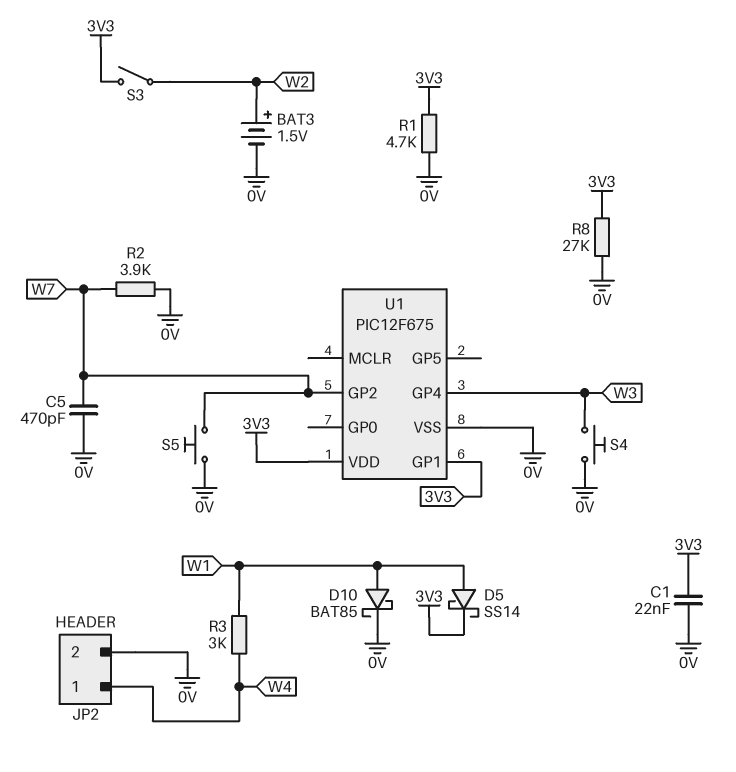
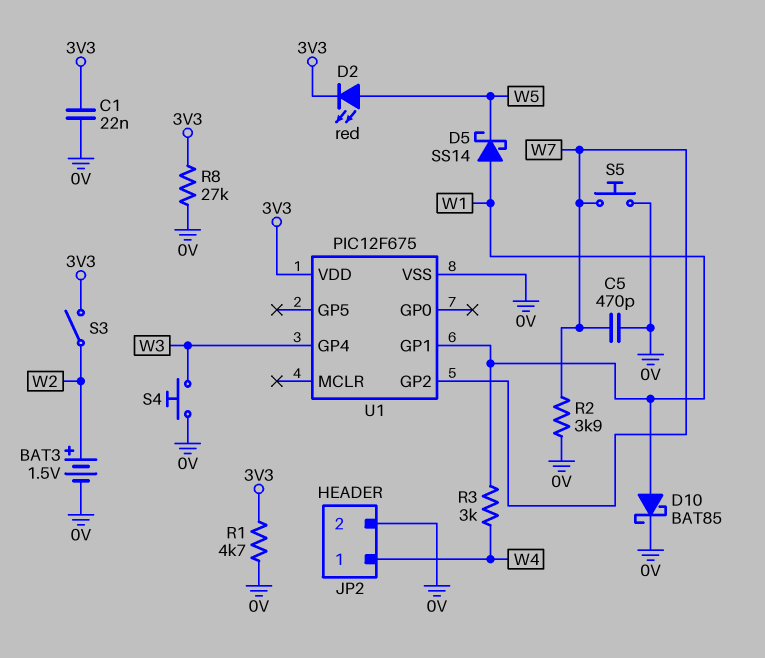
D2: none -> LED red (A W5, K 3V3)
D5: schottky SS14 (A W1, K 3V3) -> schottky SS14 (A W1, K W5)
U1 pin GP1: 3V3 -> W1

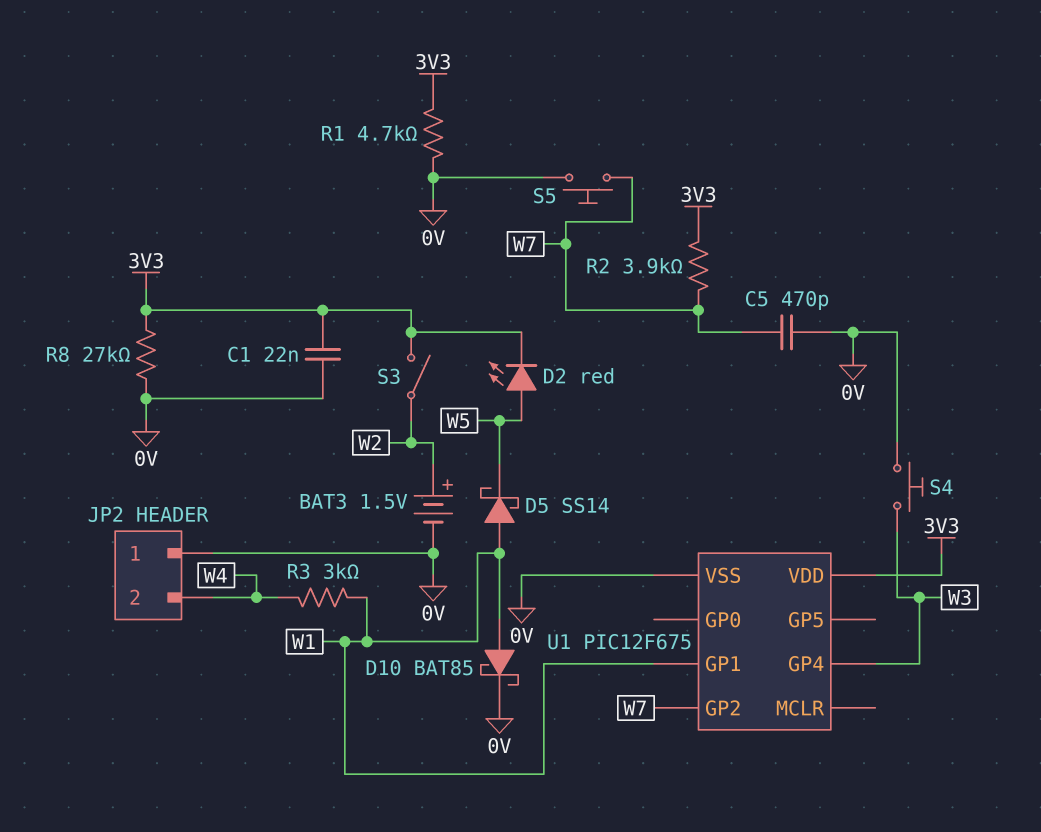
JP2 pin 1: W4 -> 0V
JP2 pin 2: 0V -> W4
R2: 3.9k (0V, W7) -> 3.9k (3V3, W7)

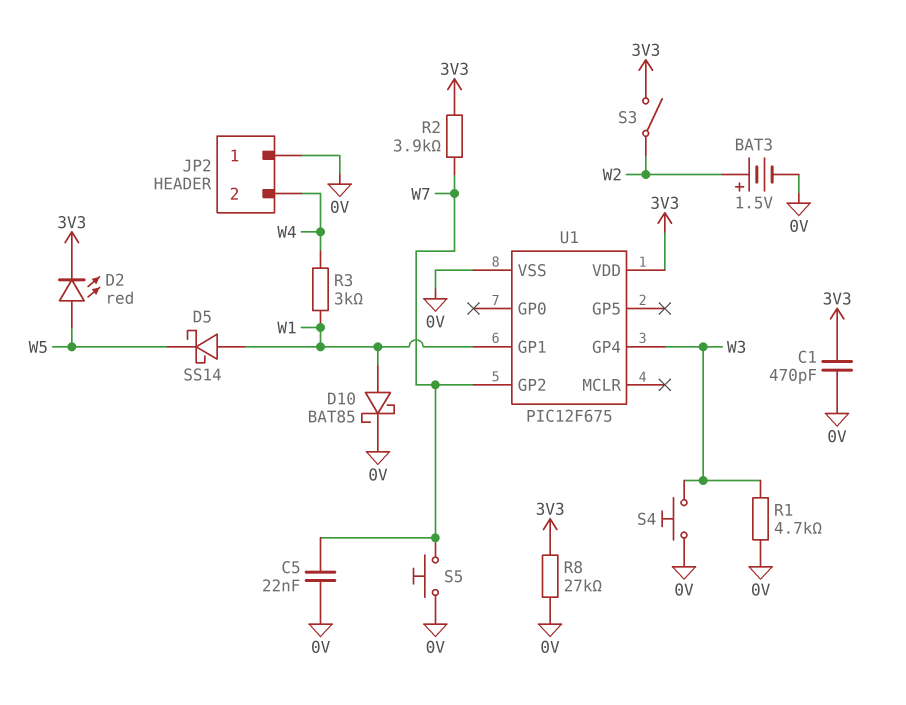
C1: 22nF (0V, 3V3) -> 470pF (0V, 3V3)
C5: 470pF (0V, W7) -> 22nF (0V, W7)
R1: 4.7k (0V, 3V3) -> 4.7k (0V, W3)

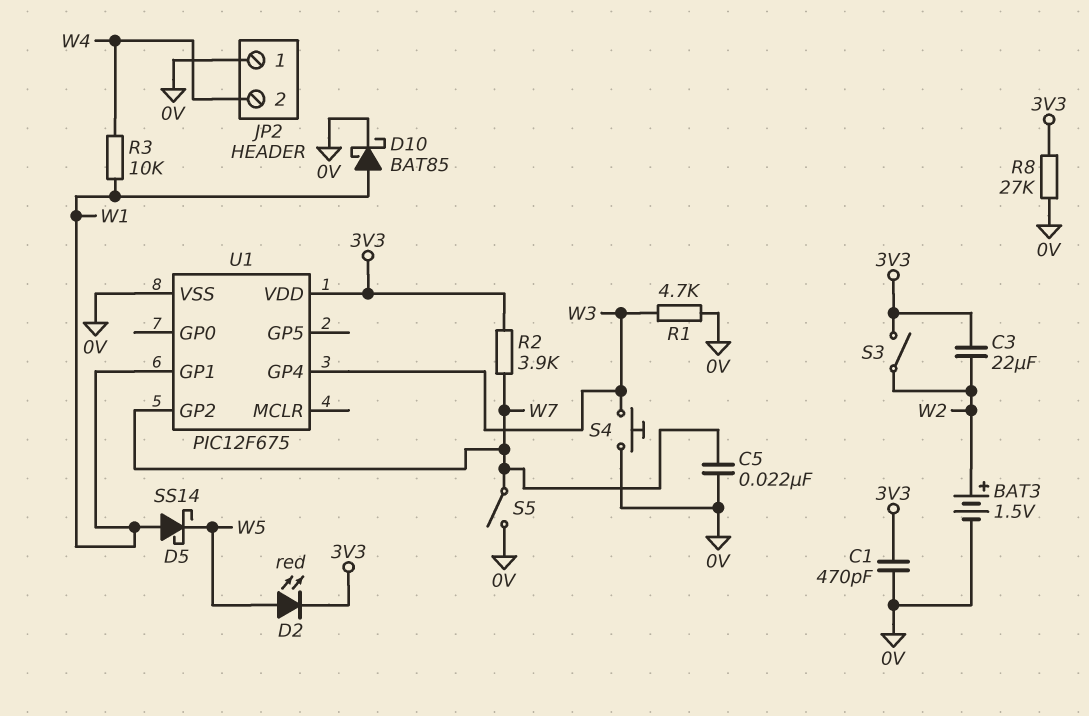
C3: none -> 22uF (3V3, W2)
R3: 3k (W1, W4) -> 10k (W1, W4)
S5: button (0V, W7) -> switch (0V, W7)

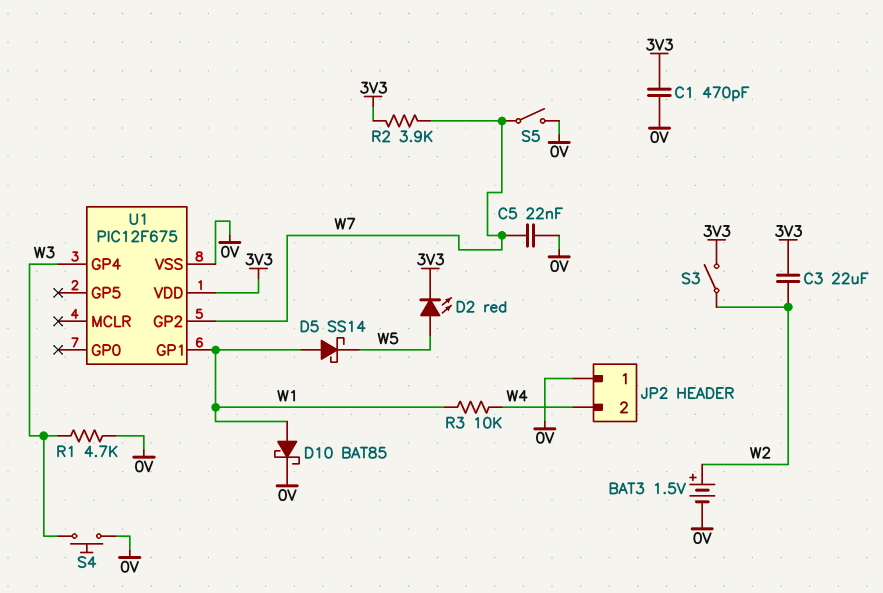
R8: 27k (0V, 3V3) -> none

